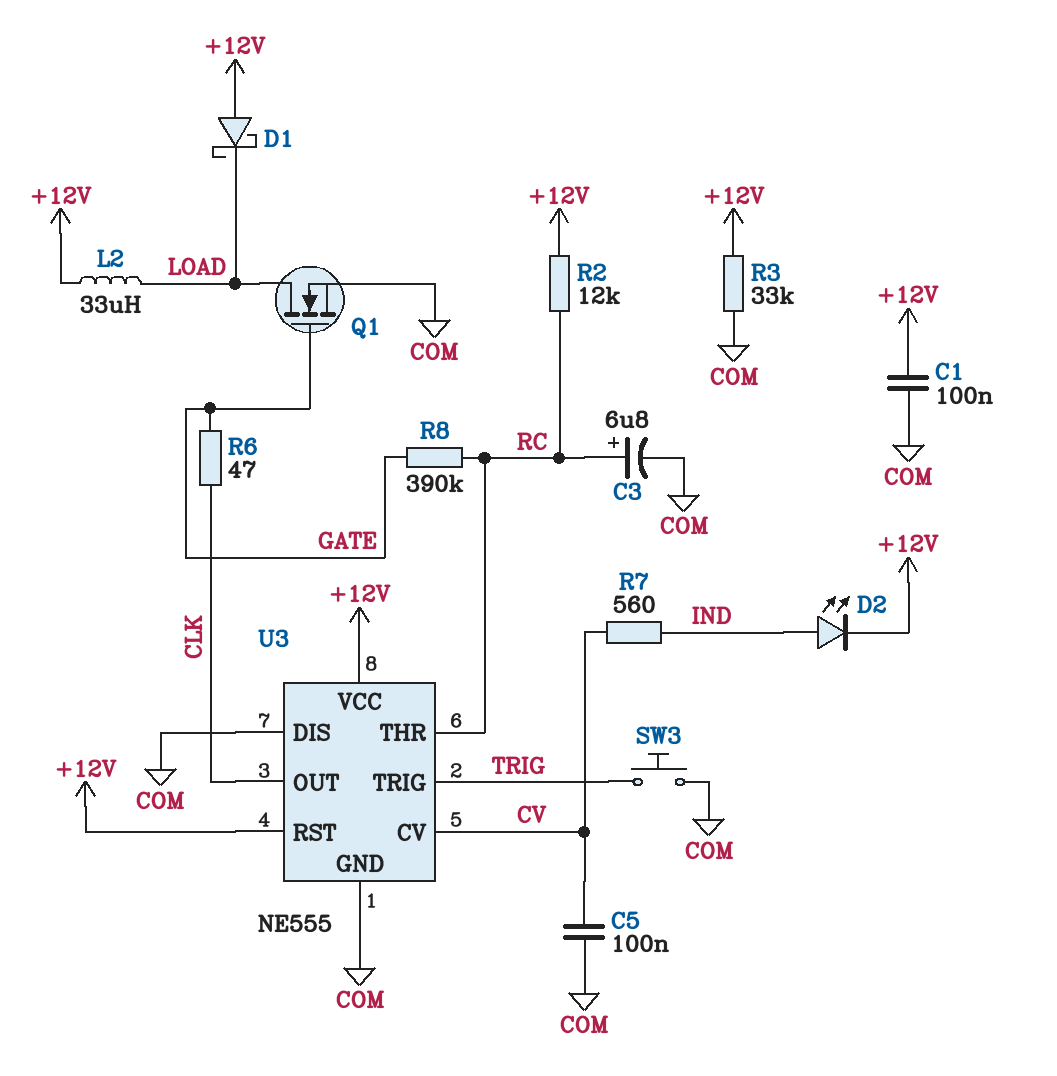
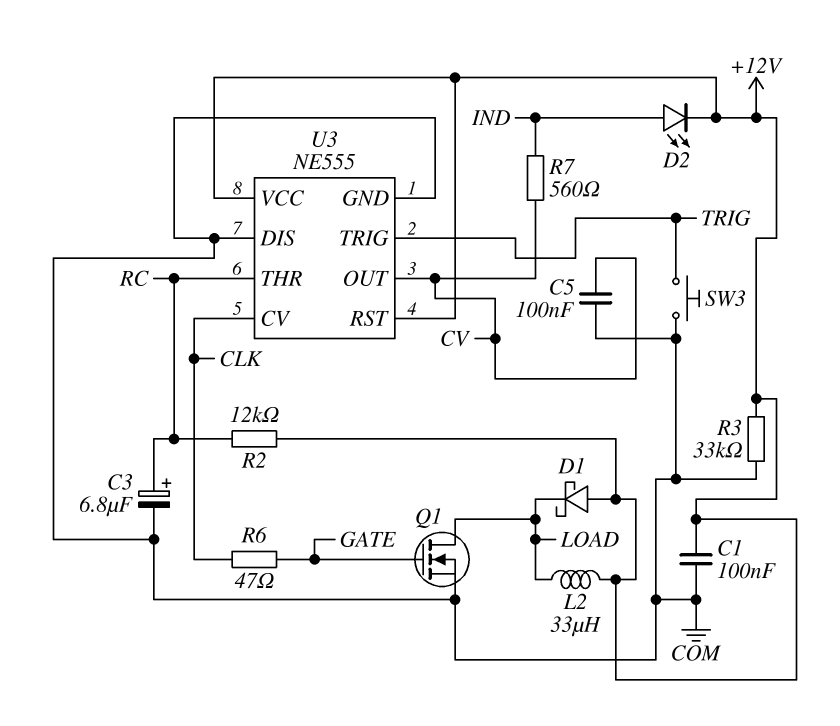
R8: 390k (GATE, RC) -> none
U3 pin CV: CV -> CLK
U3 pin OUT: CLK -> CV

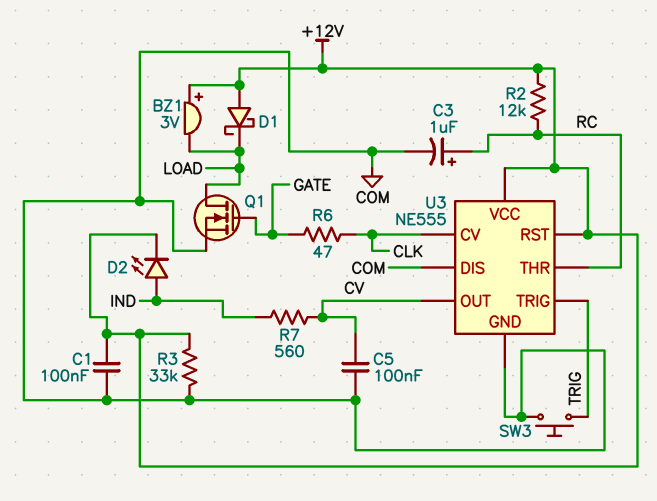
BZ1: none -> buzzer 3V (plus +12V, minus LOAD)
C3: 6.8uF (plus RC, minus COM) -> 1uF (plus RC, minus COM)
L2: 33uH (+12V, LOAD) -> none

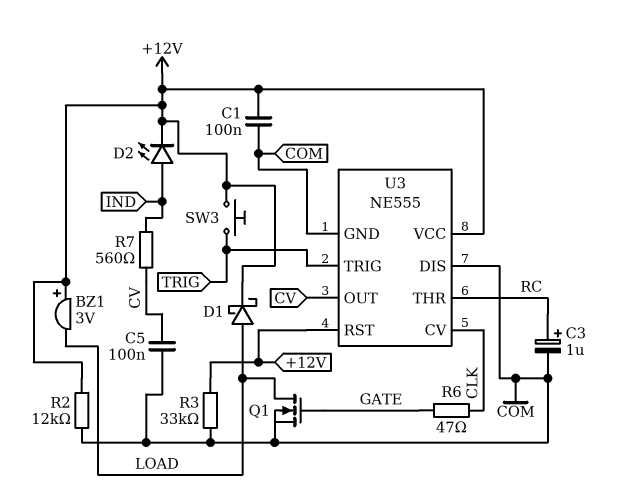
D1: schottky (A +12V, K LOAD) -> schottky (A LOAD, K +12V)
R2: 12k (+12V, RC) -> 12k (+12V, COM)
SW3: button (COM, TRIG) -> button (+12V, TRIG)

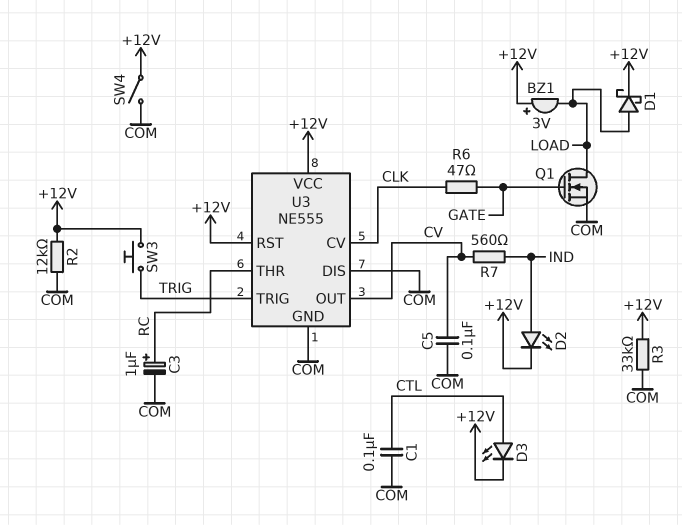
C1: 100nF (+12V, COM) -> 100nF (COM, CTL)
D3: none -> LED (A CTL, K +12V)
SW4: none -> switch (+12V, COM)

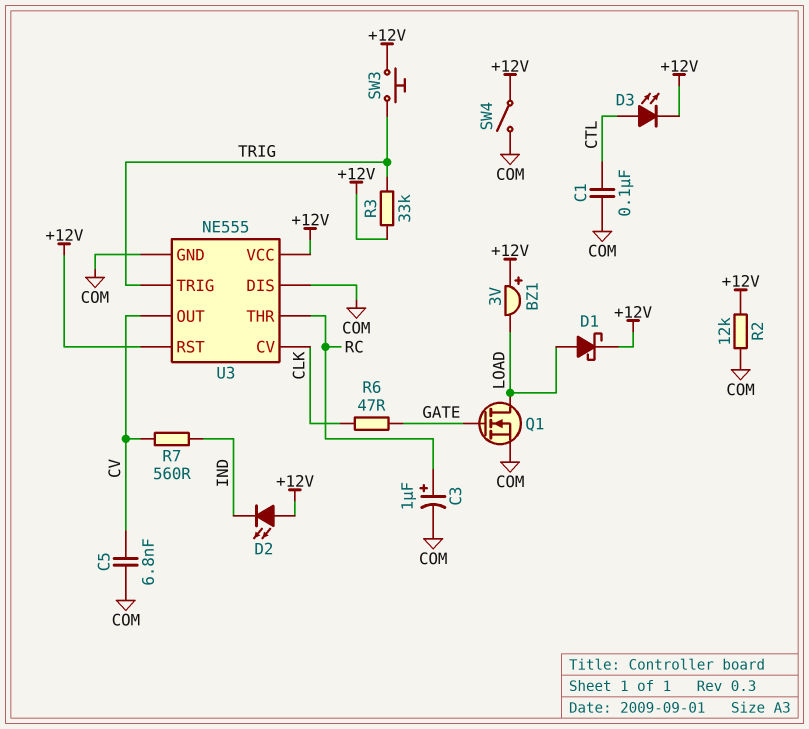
C5: 100nF (COM, CV) -> 6.8nF (COM, CV)
D2: LED (A IND, K +12V) -> LED (A +12V, K IND)
R3: 33k (+12V, COM) -> 33k (+12V, TRIG)

